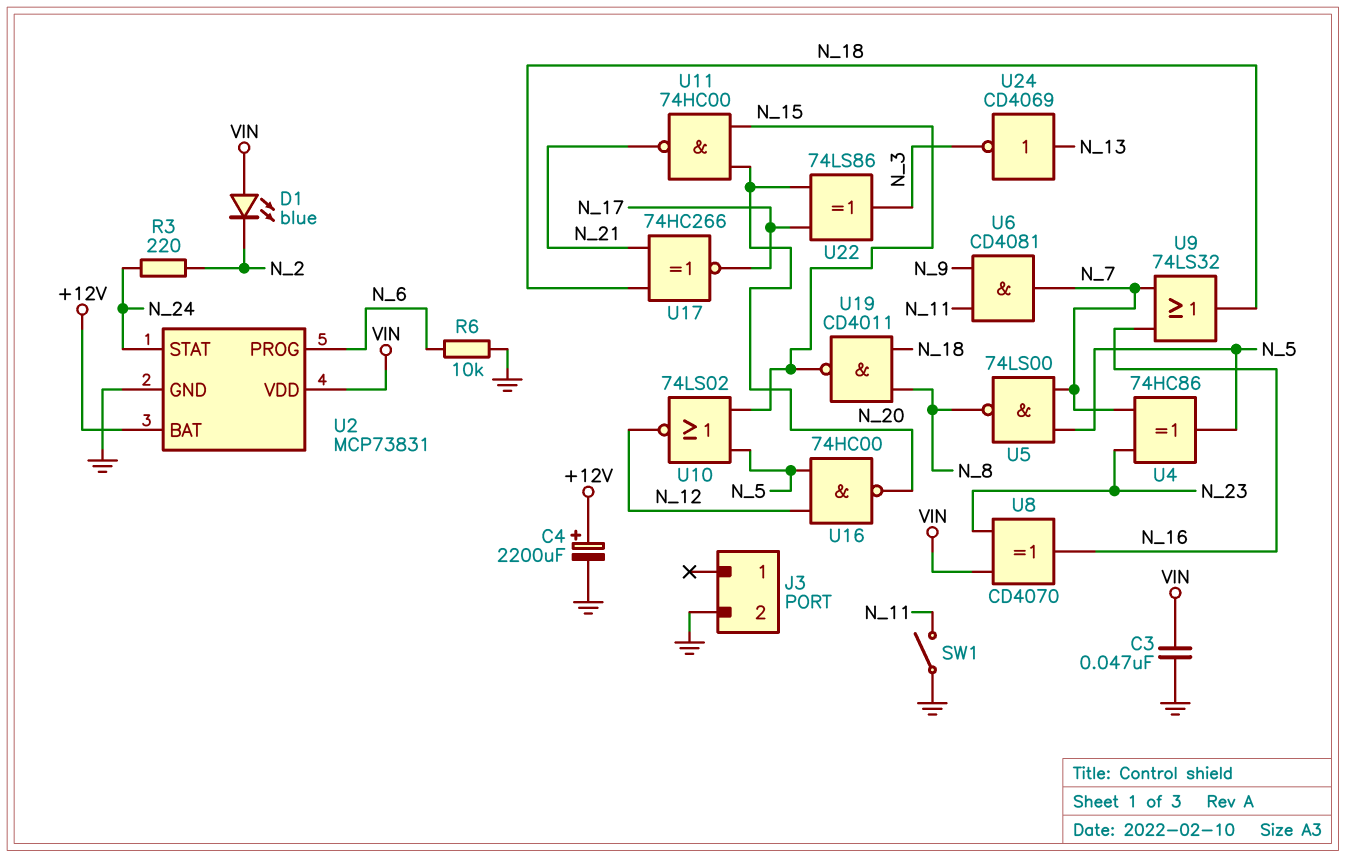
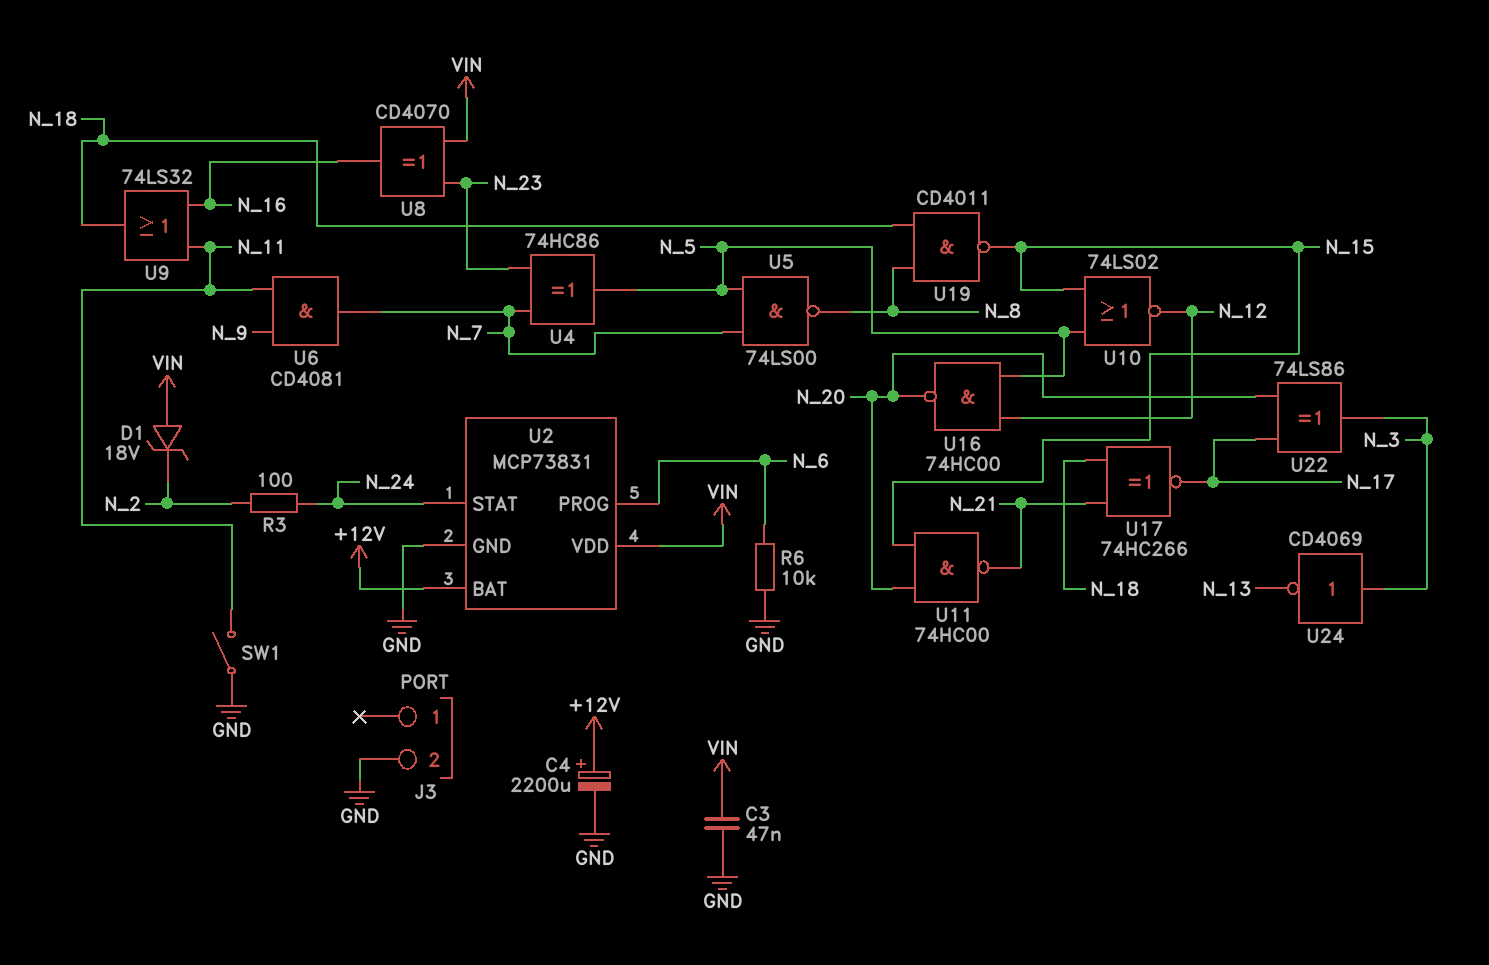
D1: LED blue (A VIN, K N_2) -> zener 18V (A VIN, K N_2)
R3: 220 (N_2, N_24) -> 100 (N_2, N_24)
U9: OR 74LS32 (in N_7, in N_16, out N_18) -> OR 74LS32 (in N_11, in N_16, out N_18)
U24: NOT CD4069 (in N_13, out N_3) -> NOT CD4069 (in N_3, out N_13)

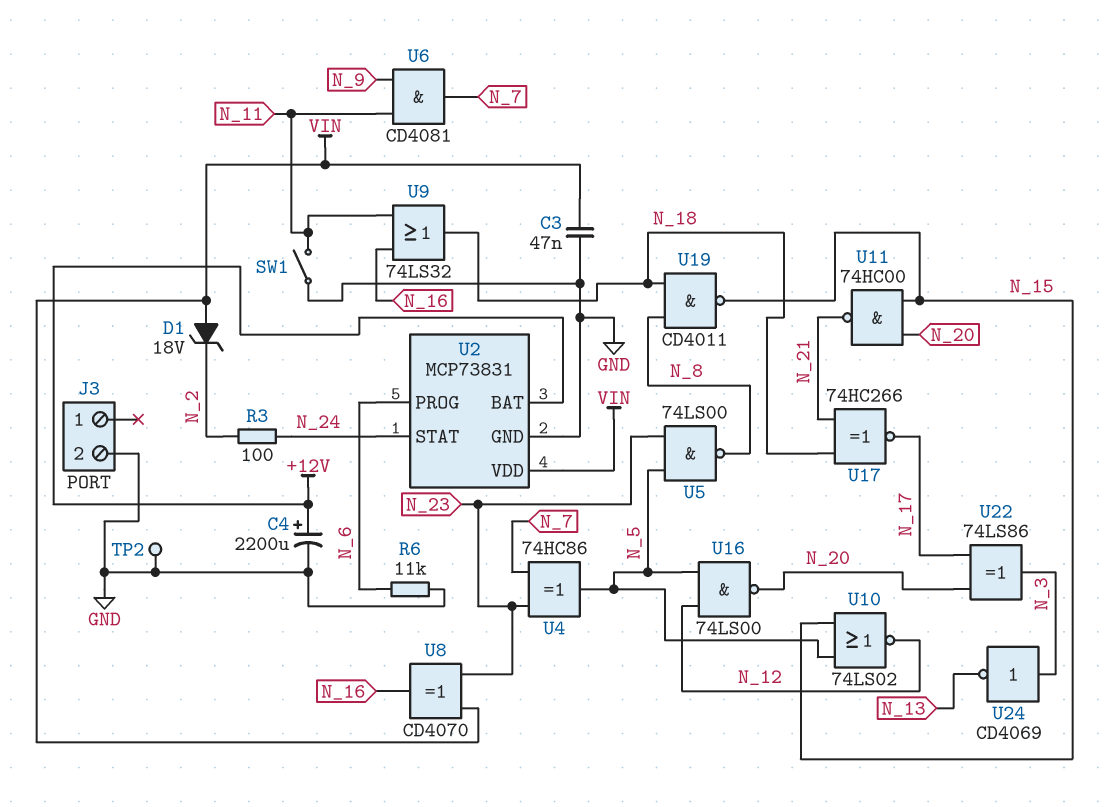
R6: 10k (GND, N_6) -> 11k (GND, N_6)
TP2: none -> test point (GND)
U5: NAND 74LS00 (in N_5, in N_7, out N_8) -> NAND 74LS00 (in N_5, in N_23, out N_8)
U16: NAND 74HC00 (in N_5, in N_12, out N_20) -> NAND 74LS00 (in N_5, in N_12, out N_20)

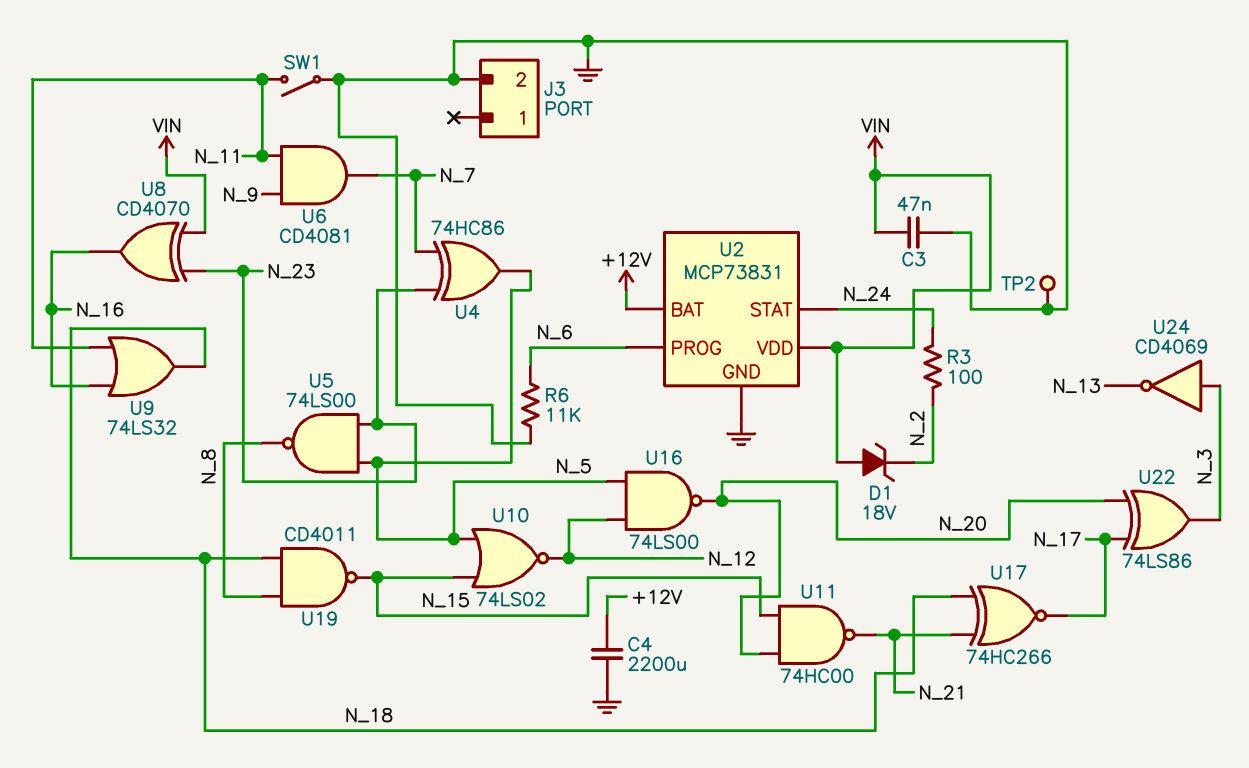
C4: 2200uF (plus +12V, minus GND) -> 2200uF (+12V, GND)

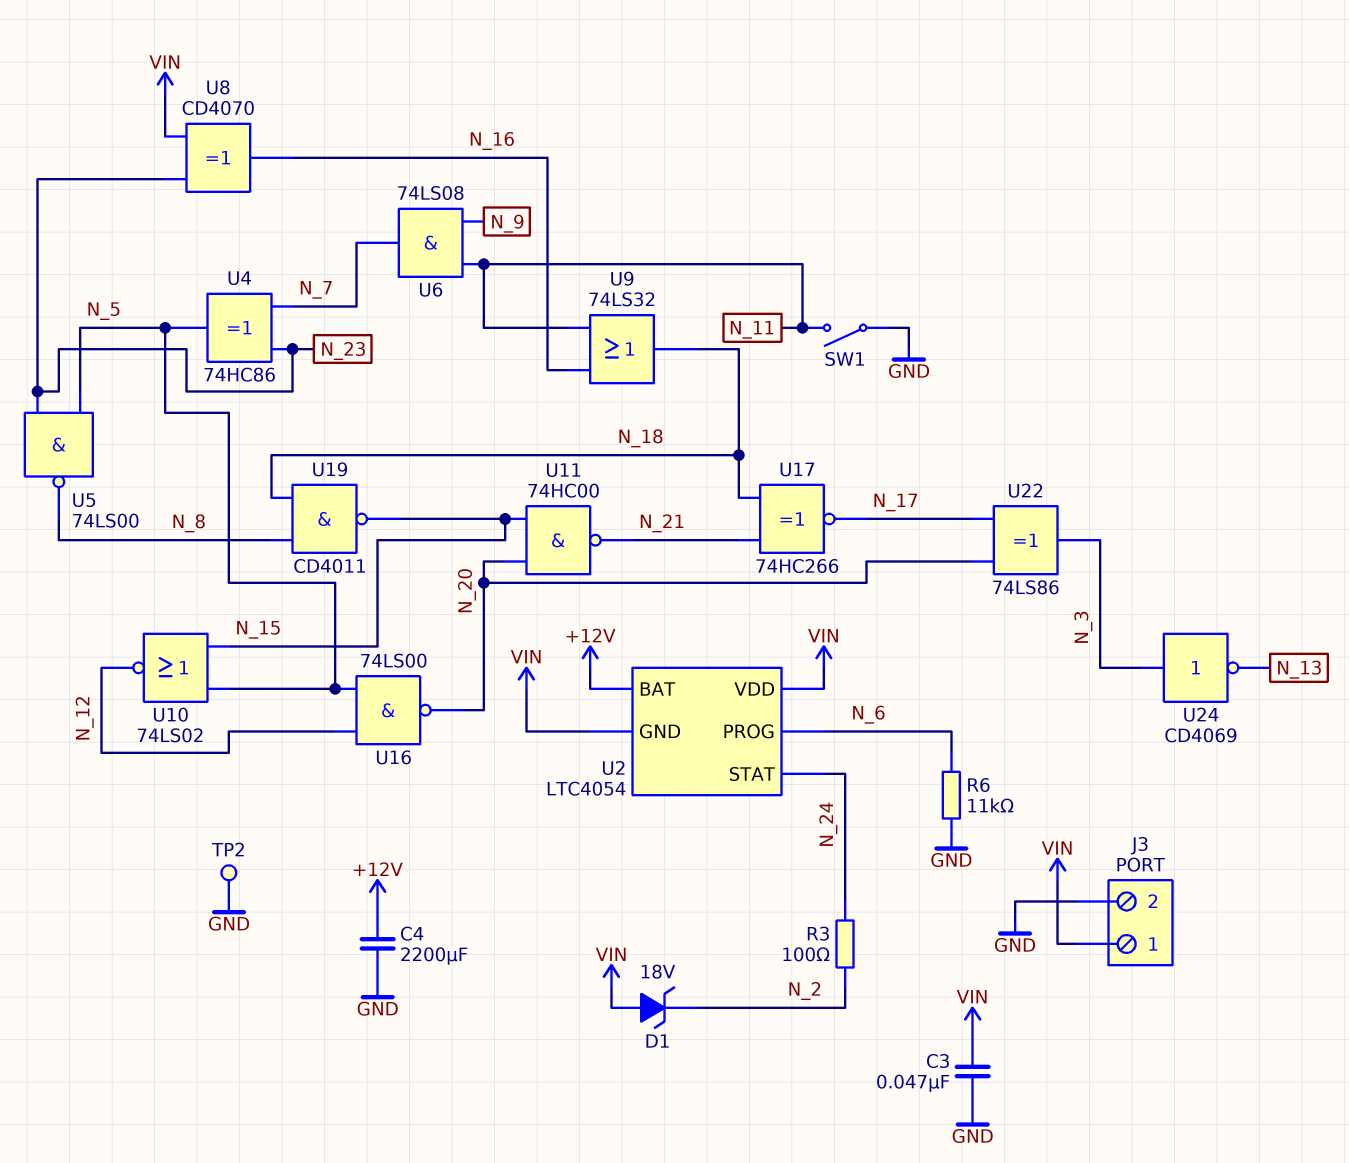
J3 pin 1: none -> VIN
U2: MCP73831 -> LTC4054
U2 pin GND: GND -> VIN
U6: AND CD4081 (in N_9, in N_11, out N_7) -> AND 74LS08 (in N_9, in N_11, out N_7)

